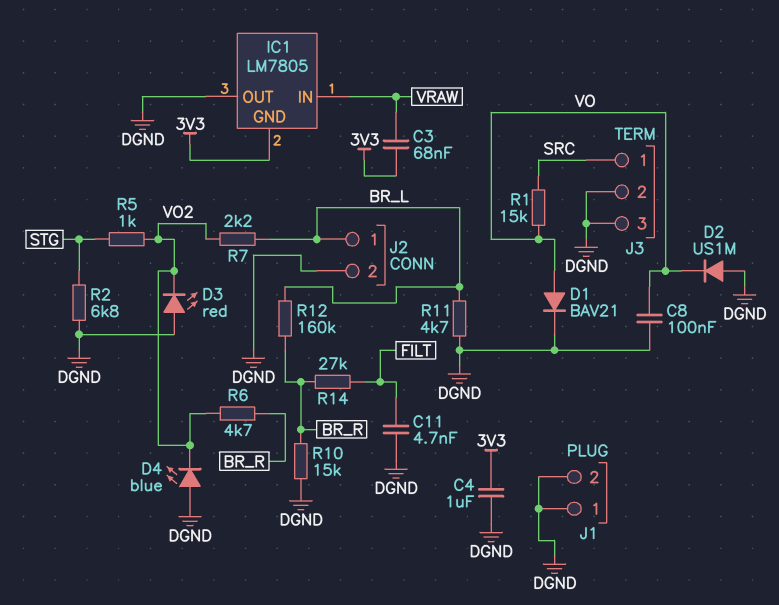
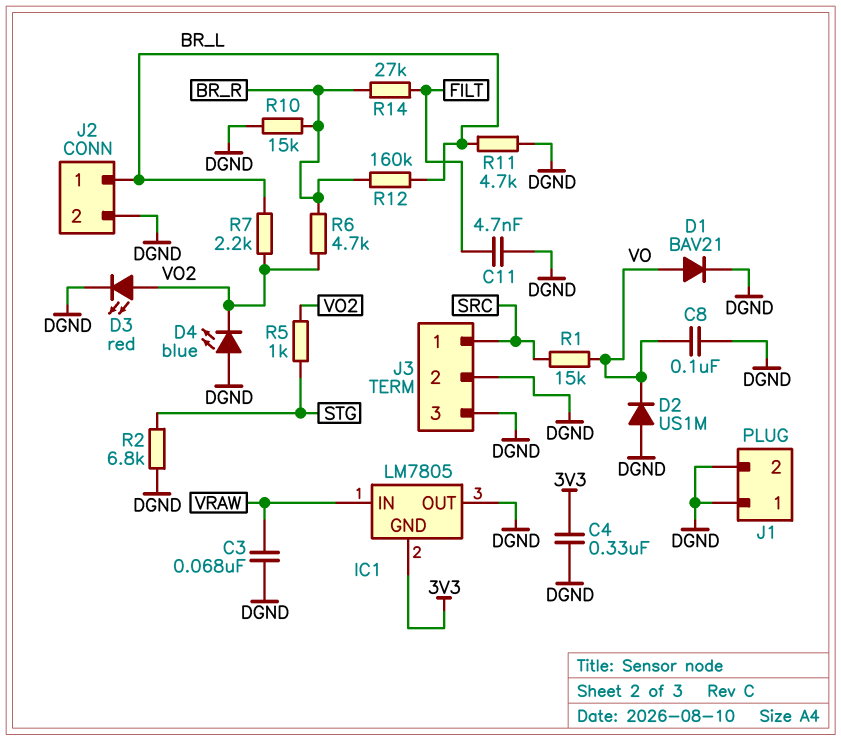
C3: 68nF (3V3, VRAW) -> 68nF (DGND, VRAW)
C4: 1uF (3V3, DGND) -> 330nF (3V3, DGND)
D3: LED red (A DGND, K VO2) -> LED red (A VO2, K DGND)

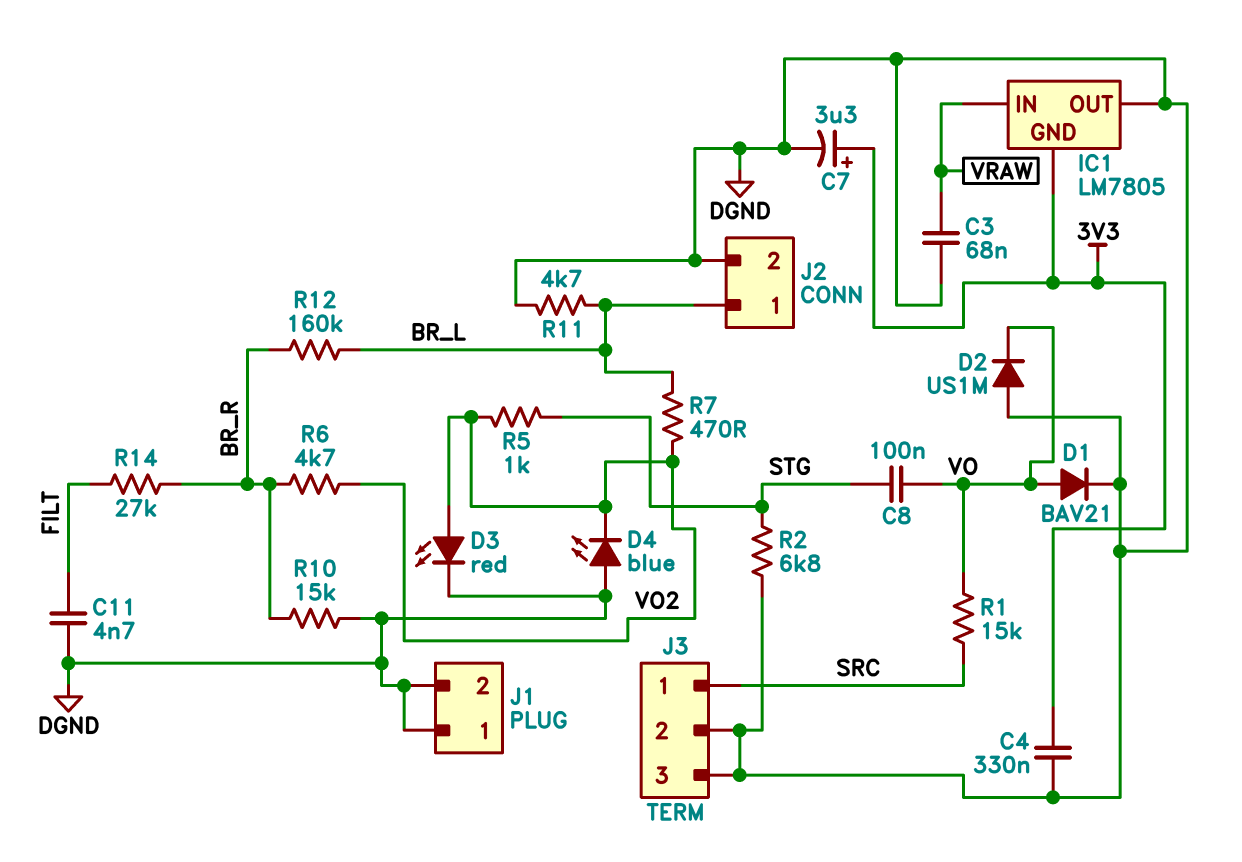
C7: none -> 3.3uF (plus 3V3, minus DGND)
C8: 100nF (DGND, VO) -> 100nF (STG, VO)
R7: 2.2k (BR_L, VO2) -> 470 (BR_L, VO2)

